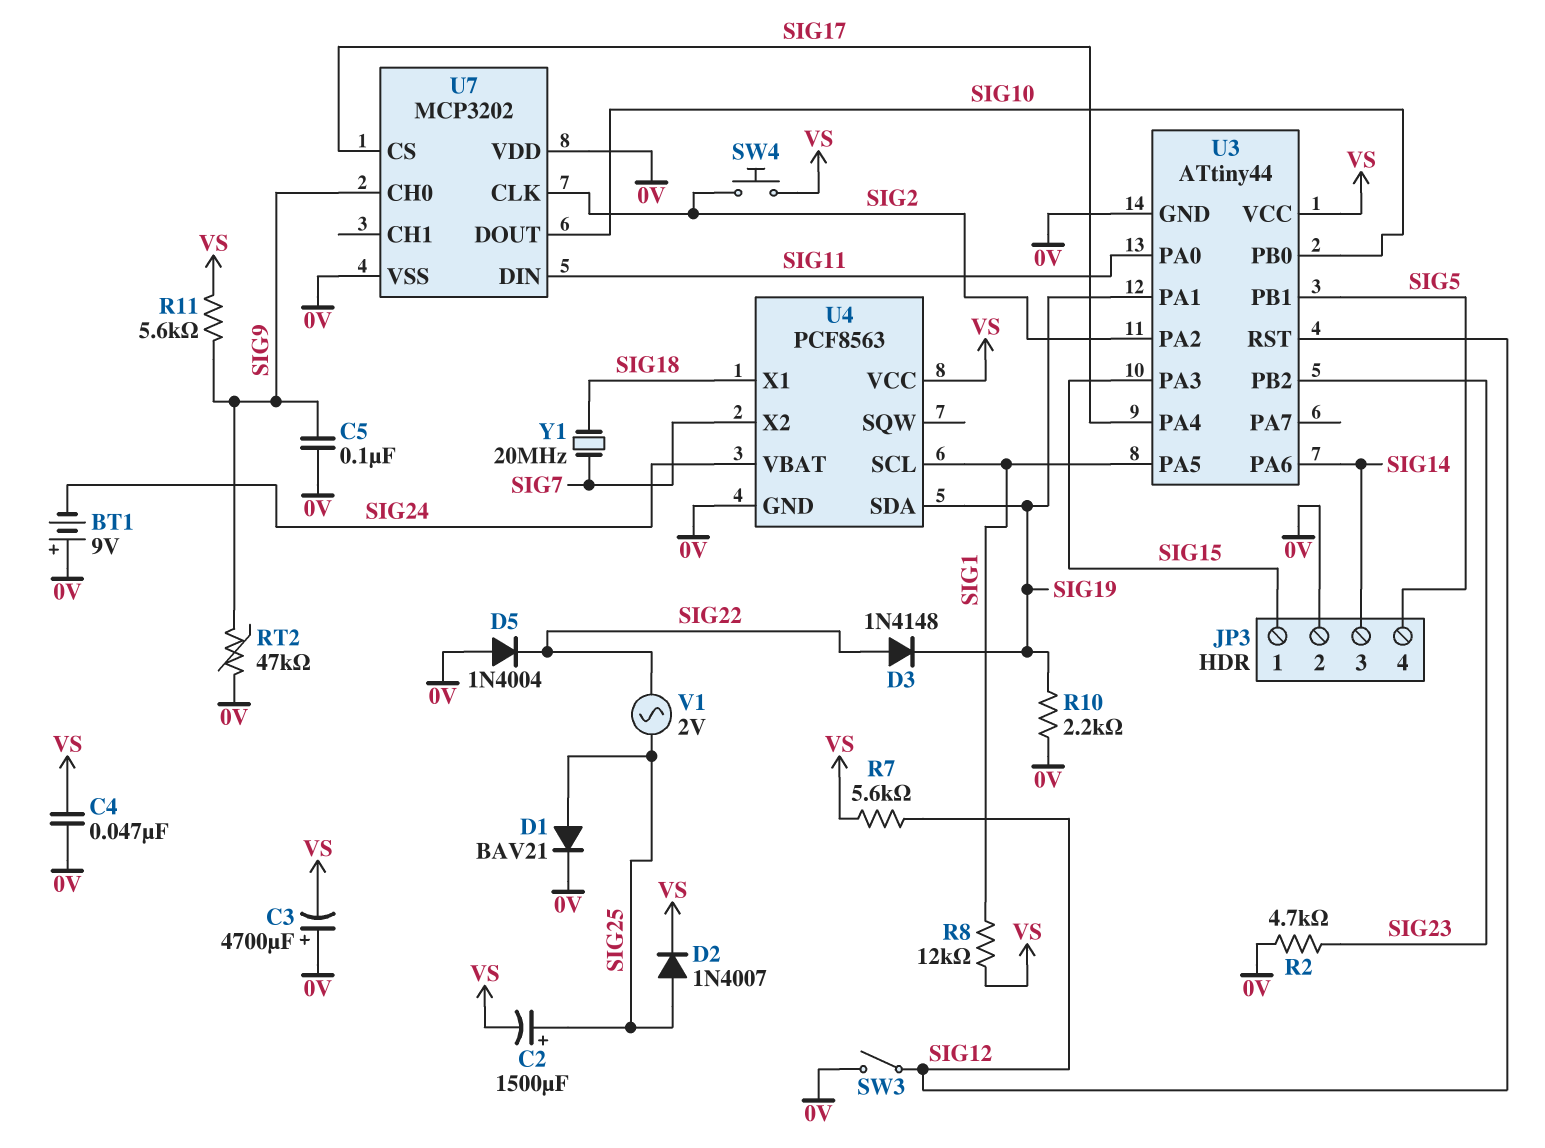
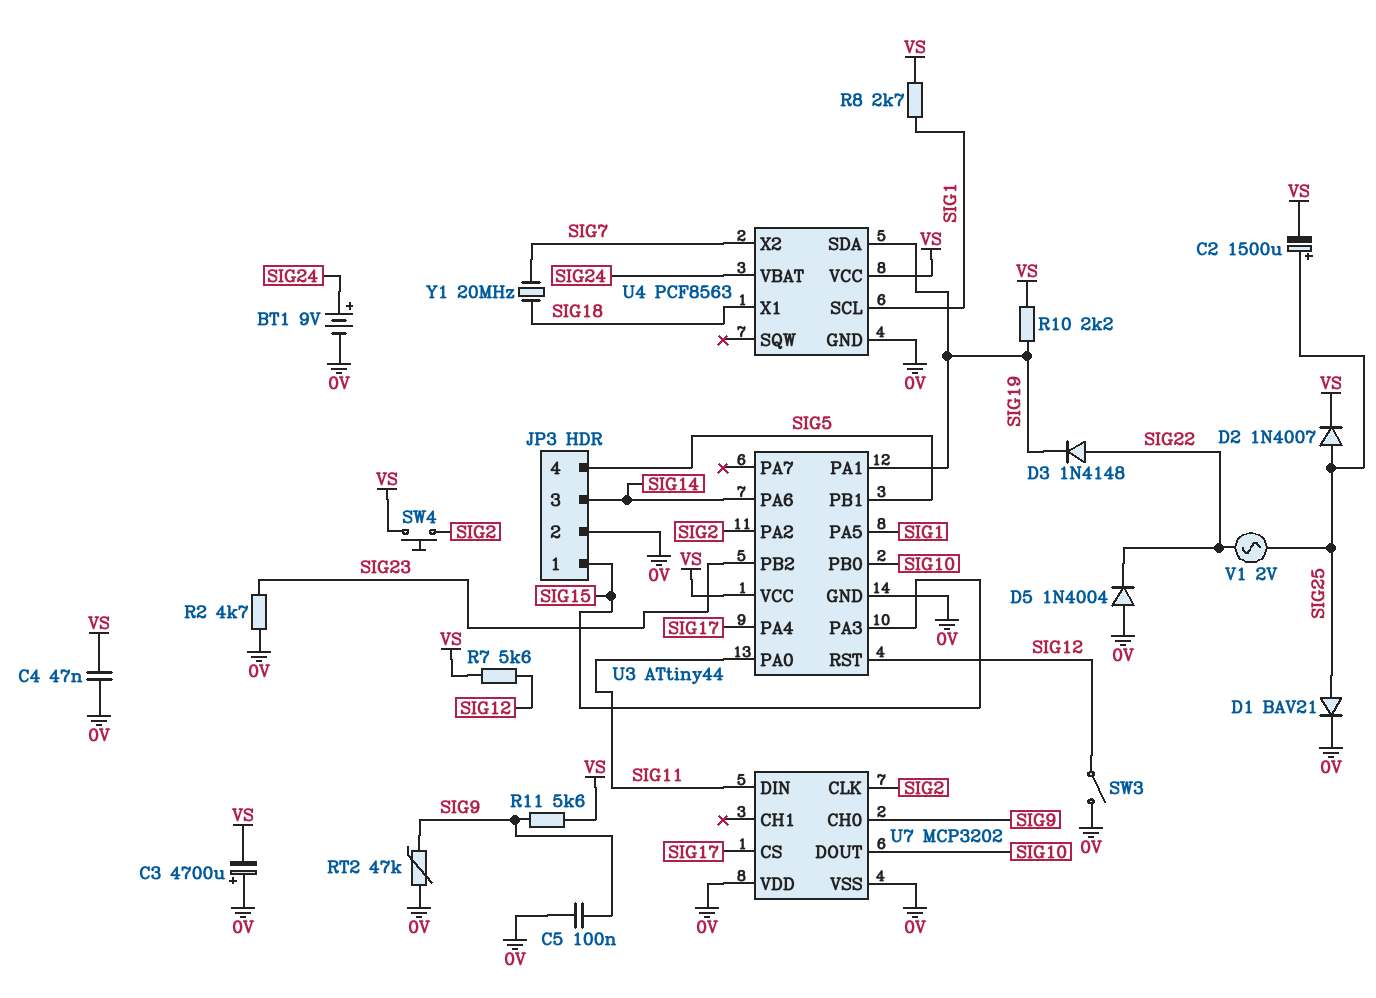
BT1: 9V (plus 0V, minus SIG24) -> 9V (plus SIG24, minus 0V)
R8: 12k (SIG1, VS) -> 2.7k (SIG1, VS)
R10: 2.2k (0V, SIG19) -> 2.2k (SIG19, VS)

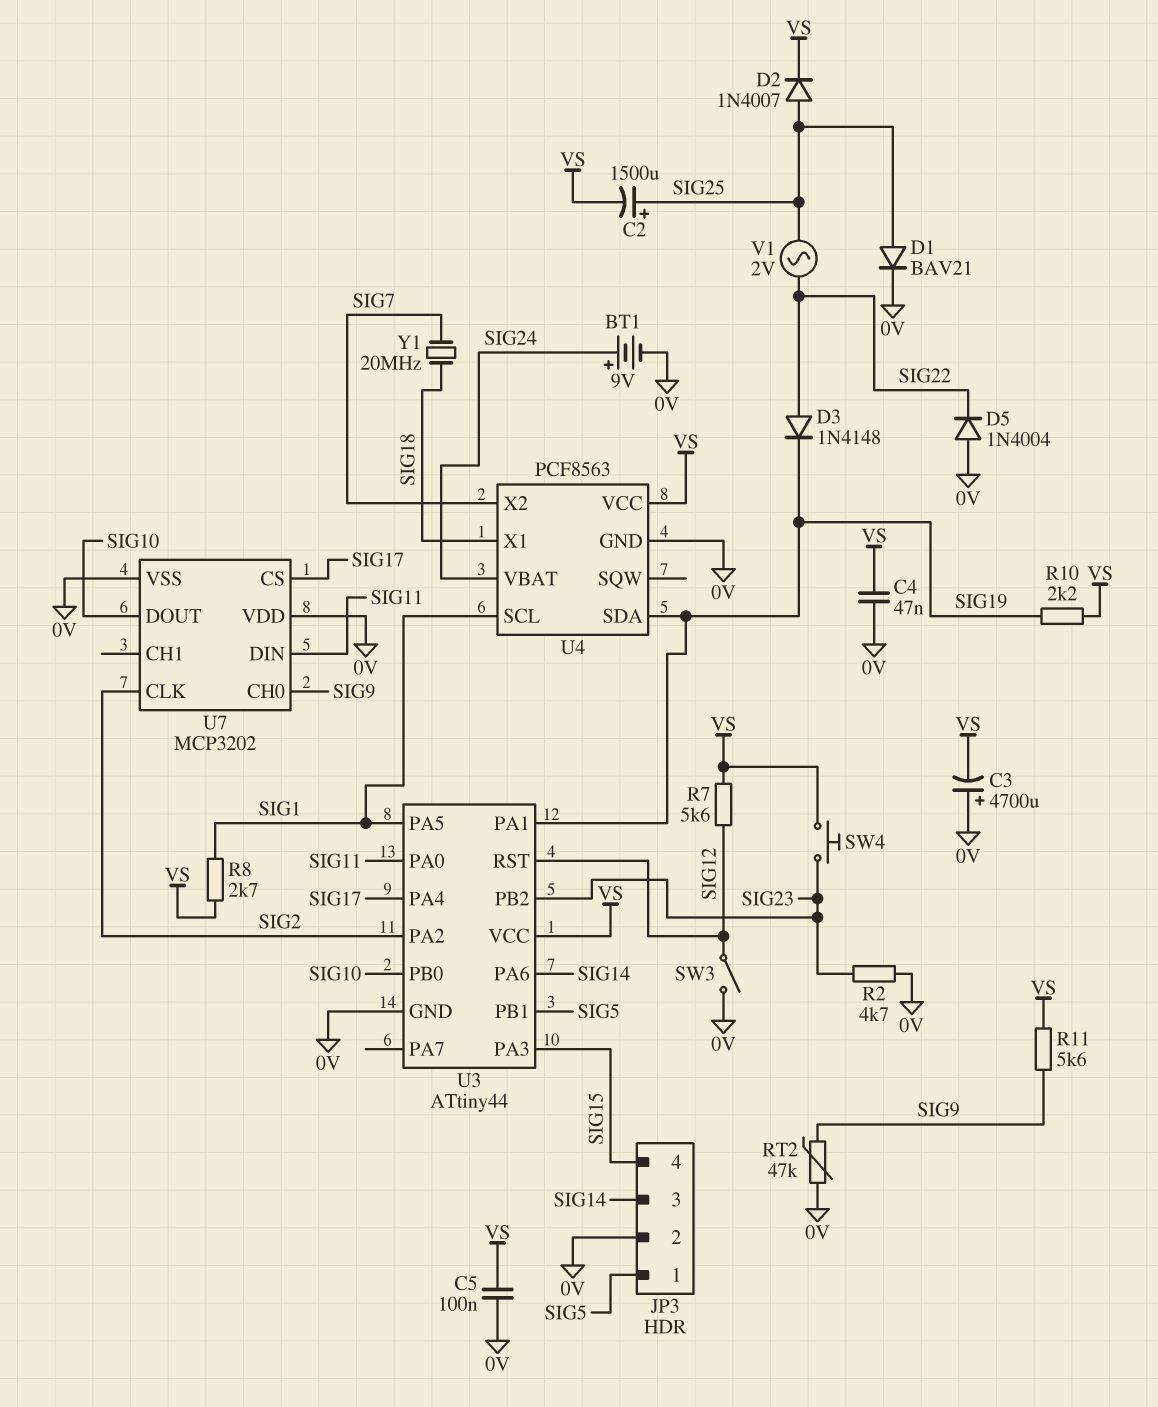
C5: 100nF (0V, SIG9) -> 100nF (0V, VS)
JP3 pin 1: SIG15 -> SIG5
JP3 pin 4: SIG5 -> SIG15
SW4: button (SIG2, VS) -> button (SIG23, VS)

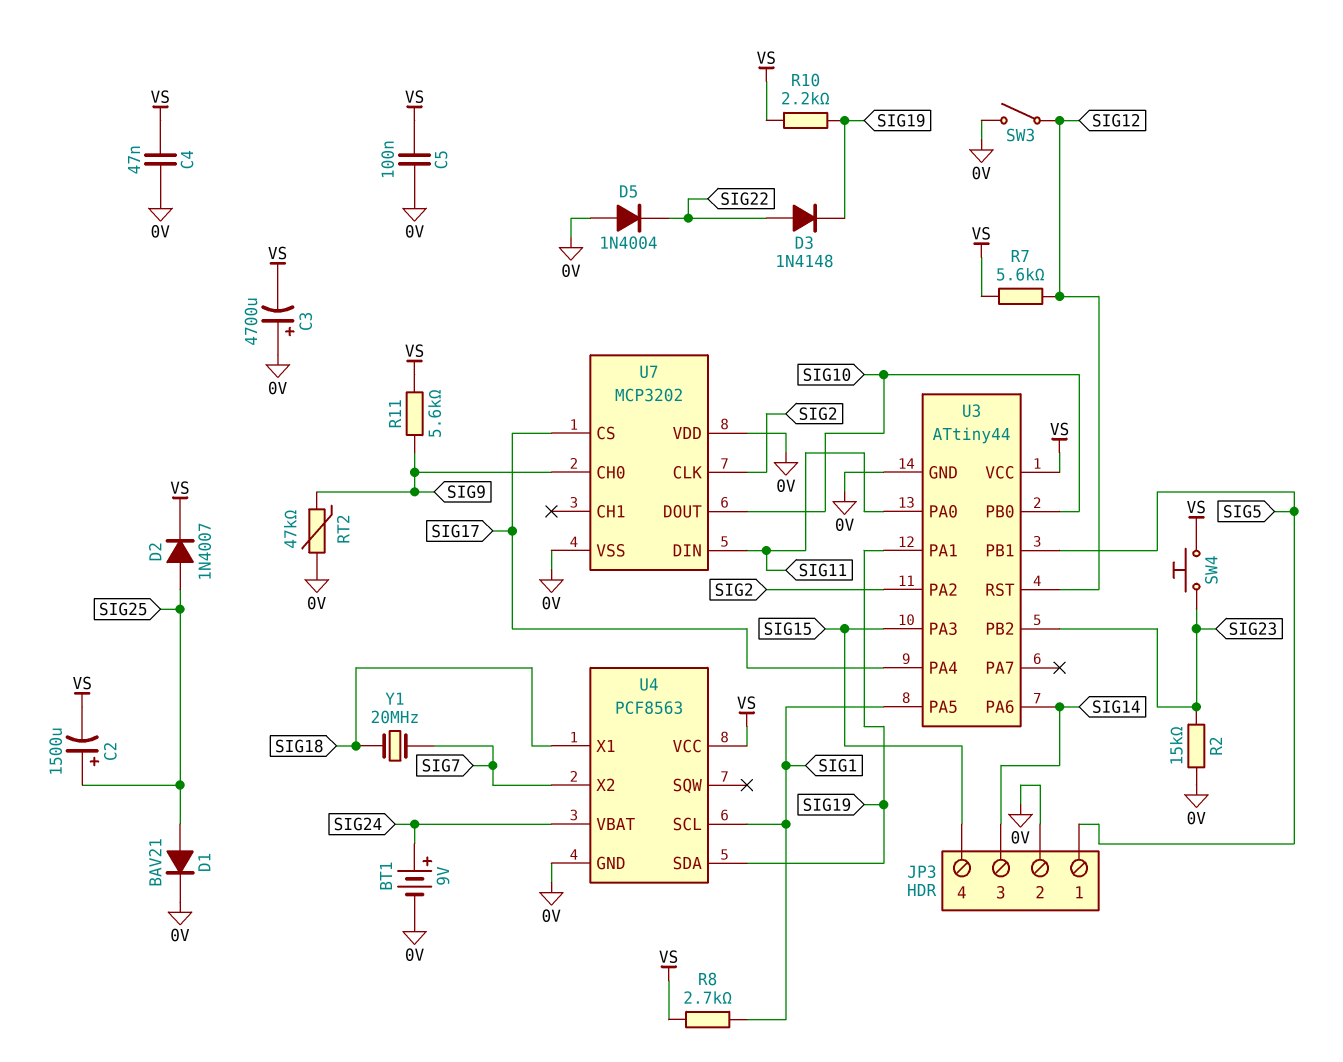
R2: 4.7k (0V, SIG23) -> 15k (0V, SIG23)
V1: AC 2V (SIG22, SIG25) -> none

